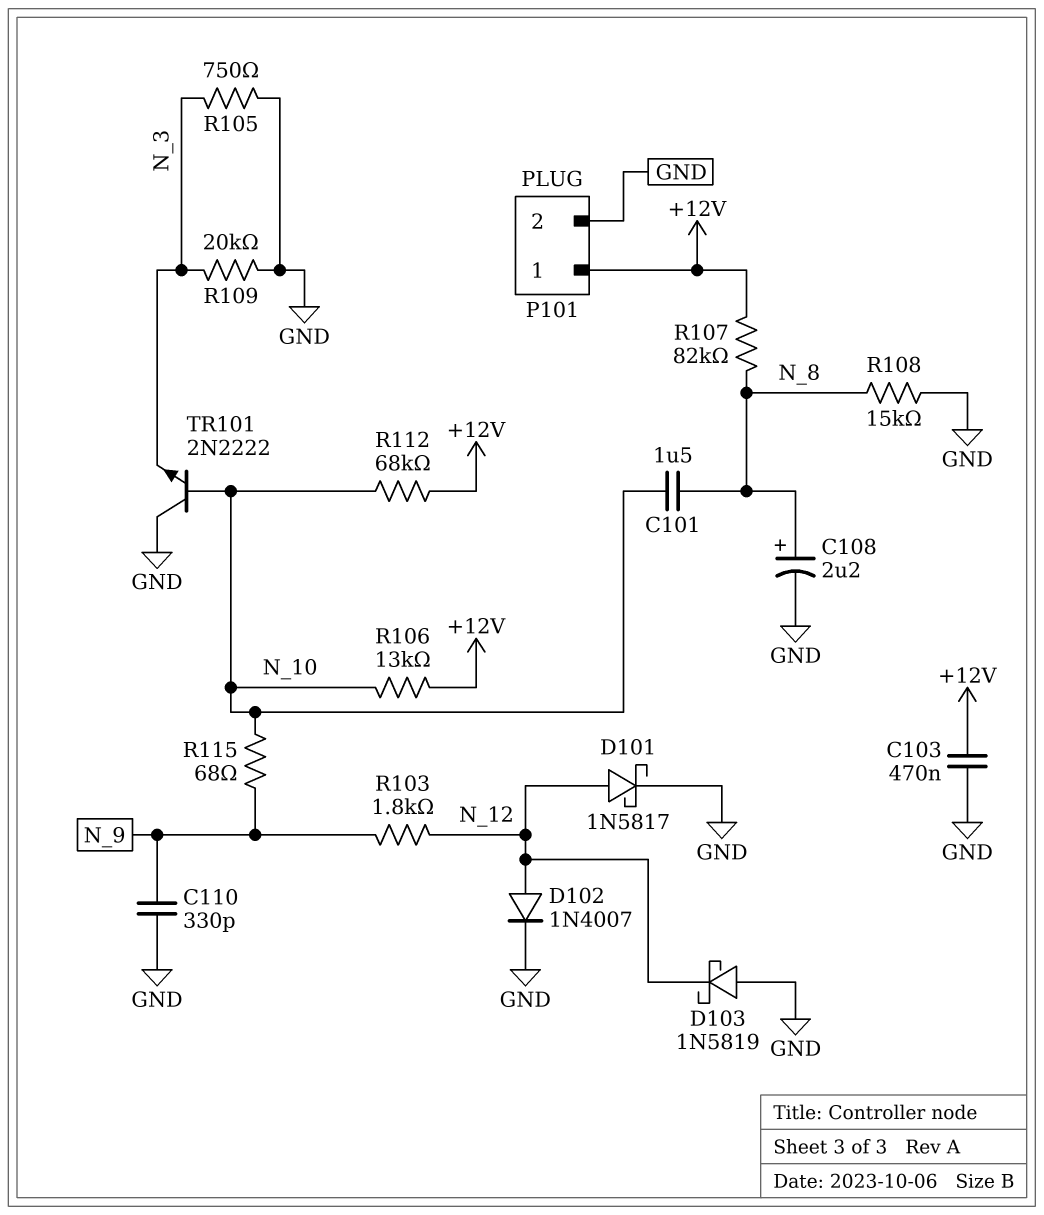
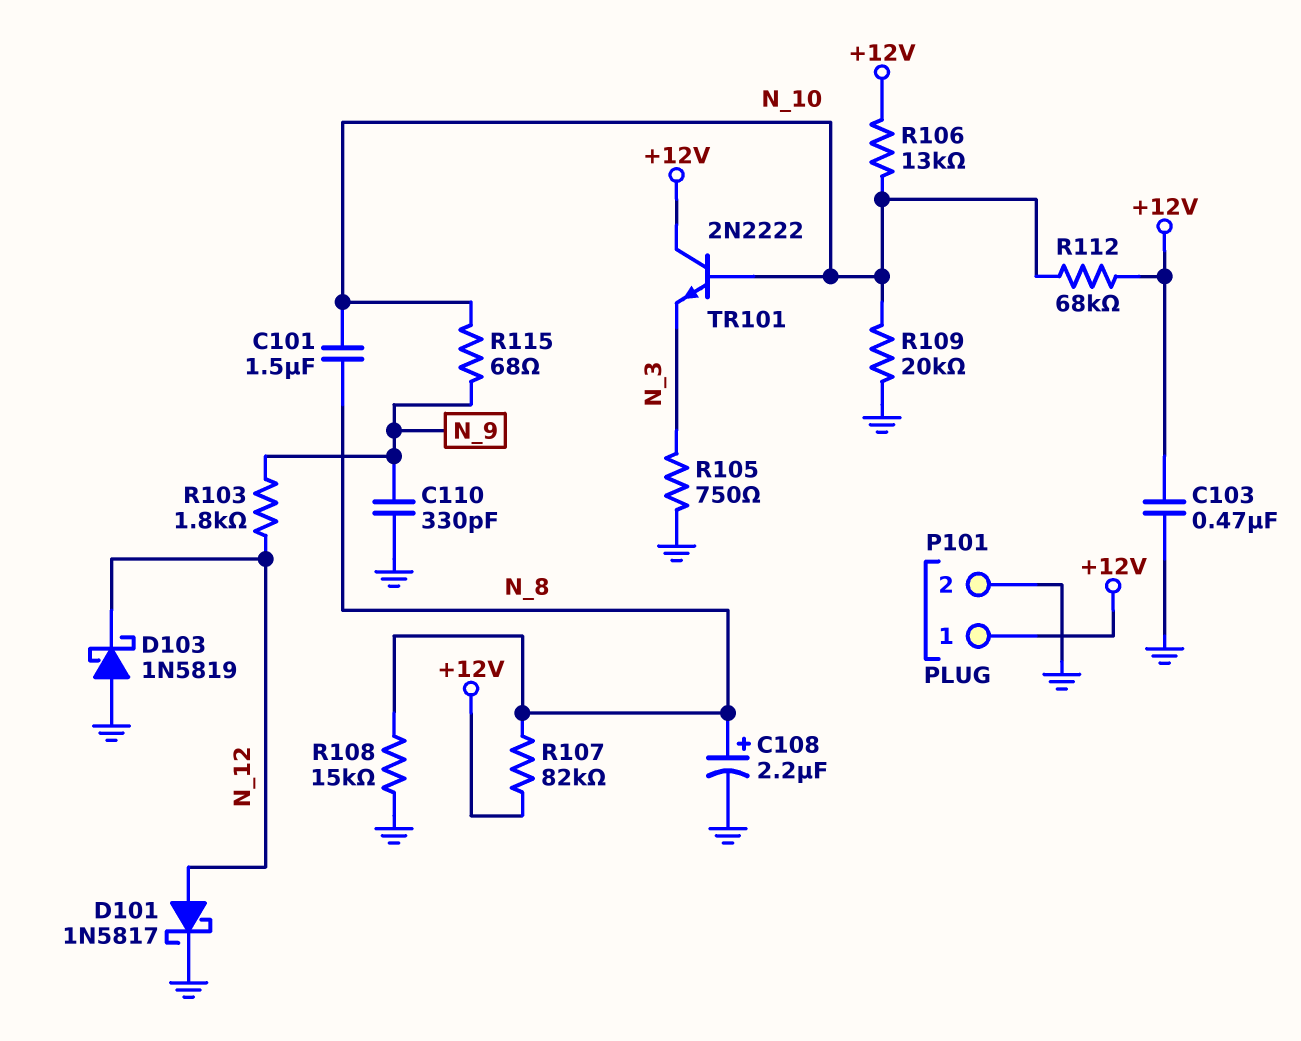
D102: diode 1N4007 (A N_12, K GND) -> none
R109: 20k (GND, N_3) -> 20k (GND, N_10)
TR101: NPN 2N2222 (B N_10, C GND, E N_3) -> NPN 2N2222 (B N_10, C +12V, E N_3)

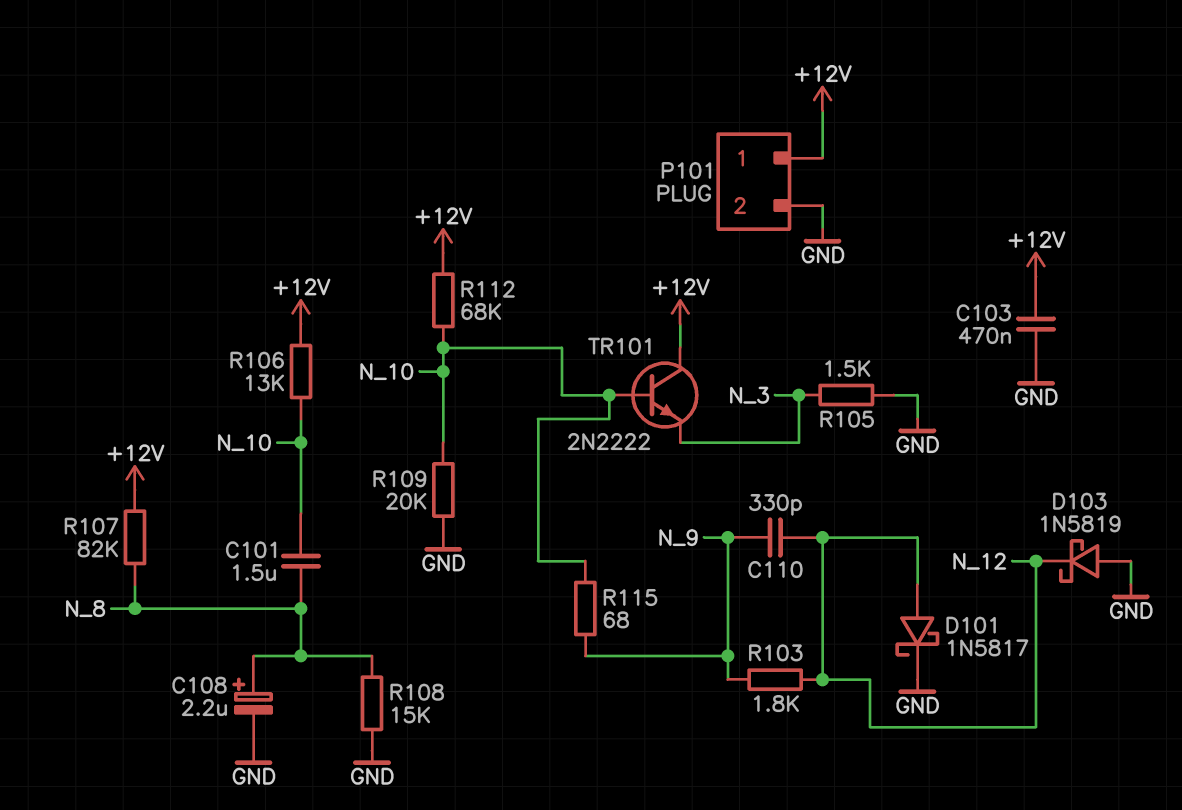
C110: 330pF (GND, N_9) -> 330pF (N_9, N_12)
R105: 750 (GND, N_3) -> 1.5k (GND, N_3)

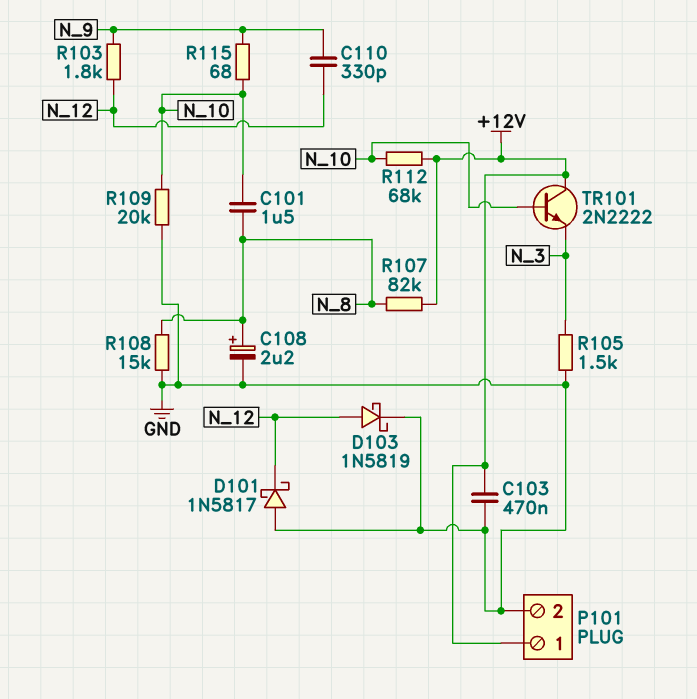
D101: schottky 1N5817 (A N_12, K GND) -> schottky 1N5817 (A GND, K N_12)
D103: schottky 1N5819 (A GND, K N_12) -> schottky 1N5819 (A N_12, K GND)
R106: 13k (+12V, N_10) -> none

